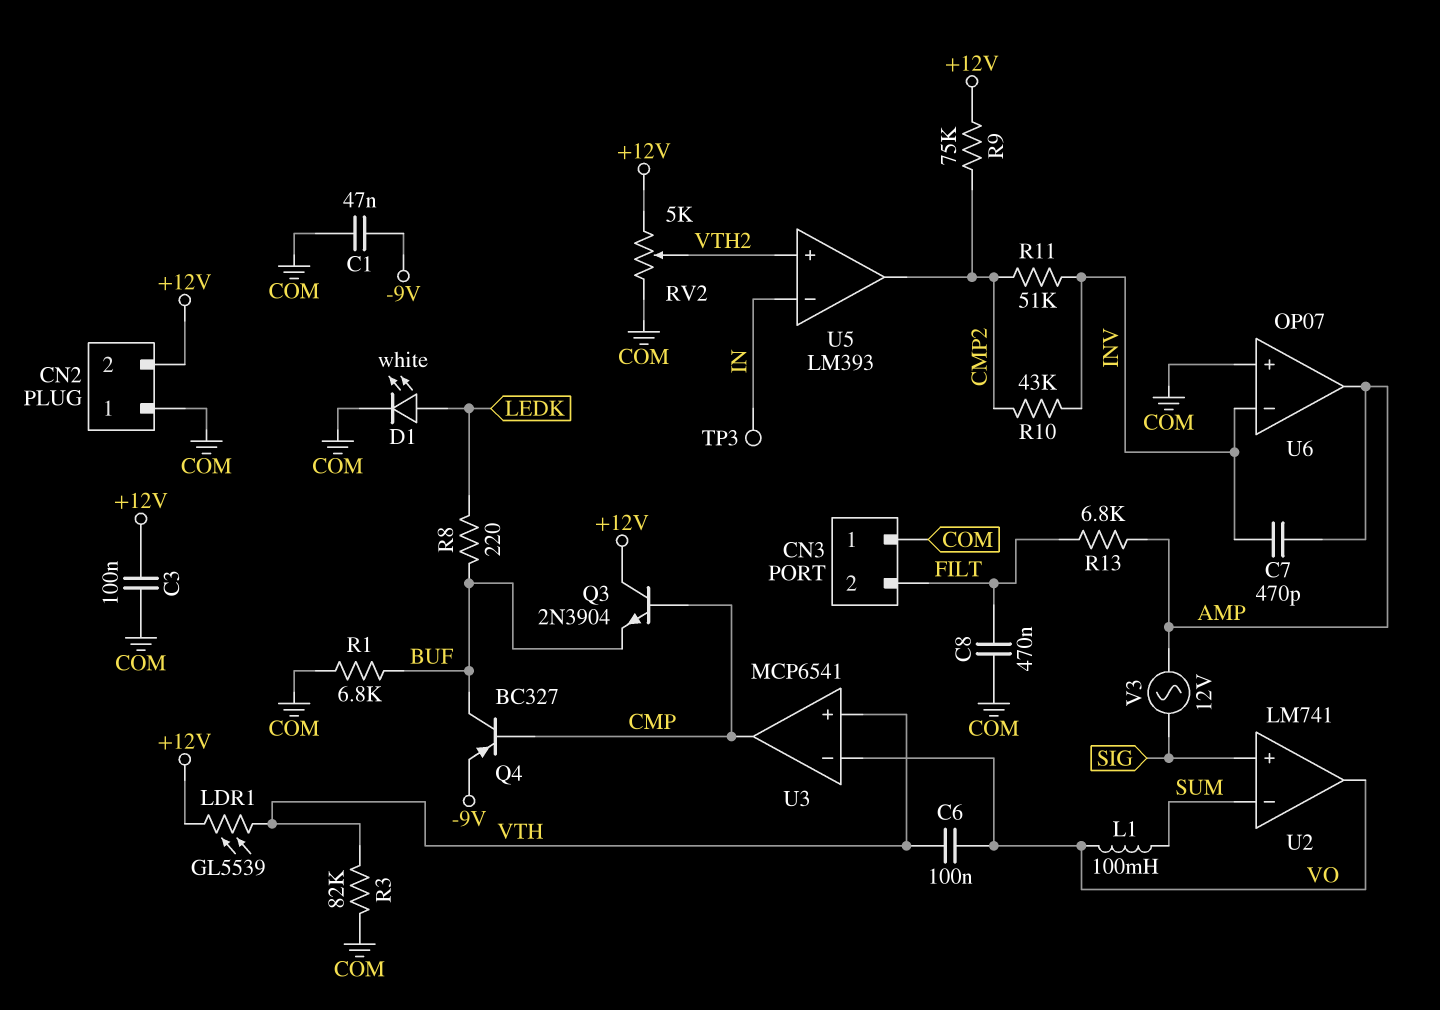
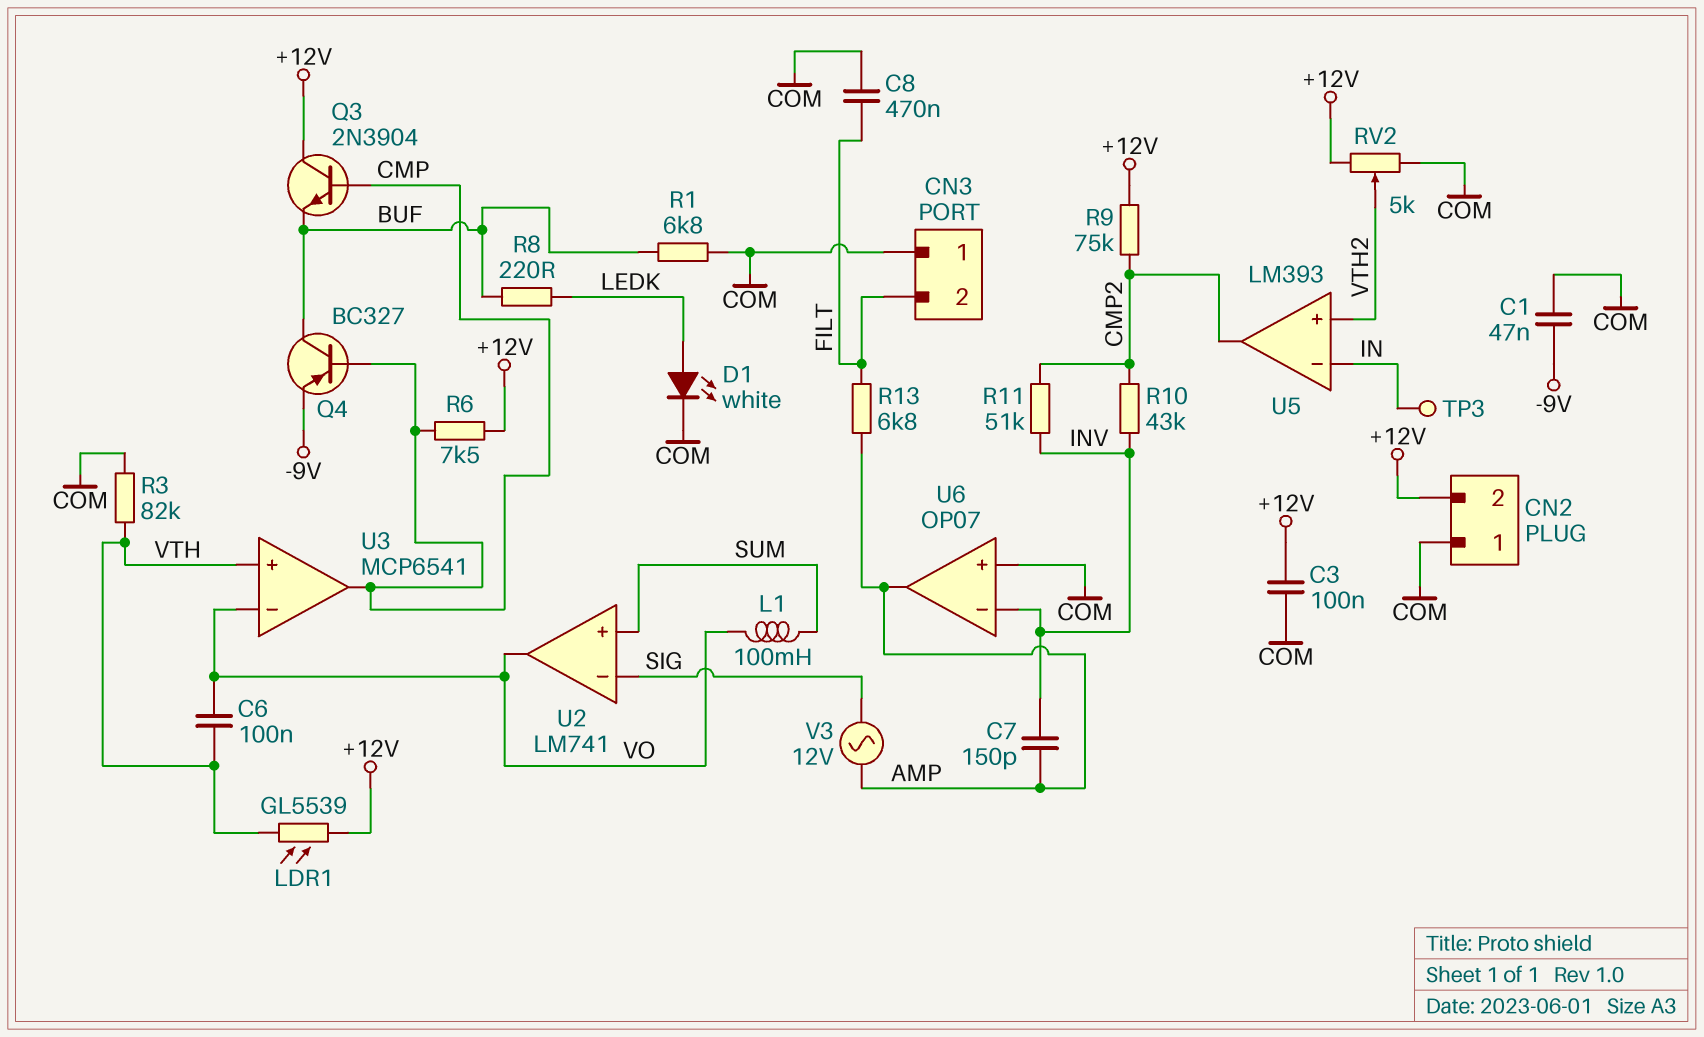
C7: 470pF (AMP, INV) -> 150pF (AMP, INV)
R6: none -> 7.5k (+12V, CMP)
U2 pin in+: SIG -> SUM
U2 pin in-: SUM -> SIG

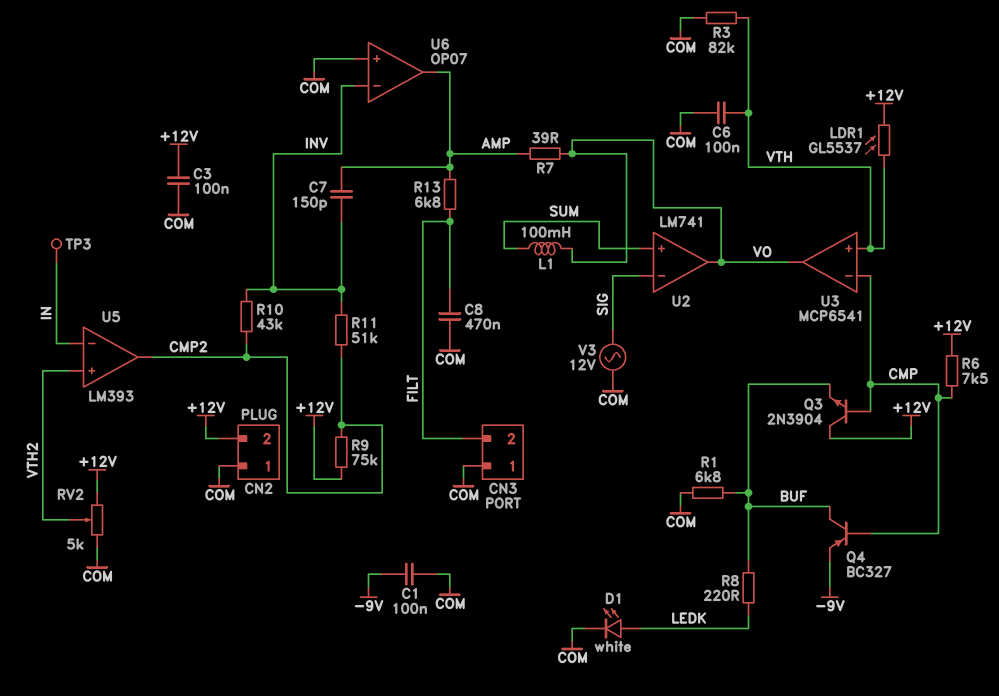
C1: 47nF (-9V, COM) -> 100nF (-9V, COM)
C6: 100nF (VO, VTH) -> 100nF (COM, VTH)
LDR1: GL5539 (+12V, VTH) -> GL5537 (+12V, VTH)
R7: none -> 39 (AMP, VO)
U3 pin in-: VO -> CMP
U3 pin out: CMP -> VO
V3: AC 12V (AMP, SIG) -> AC 12V (COM, SIG)

